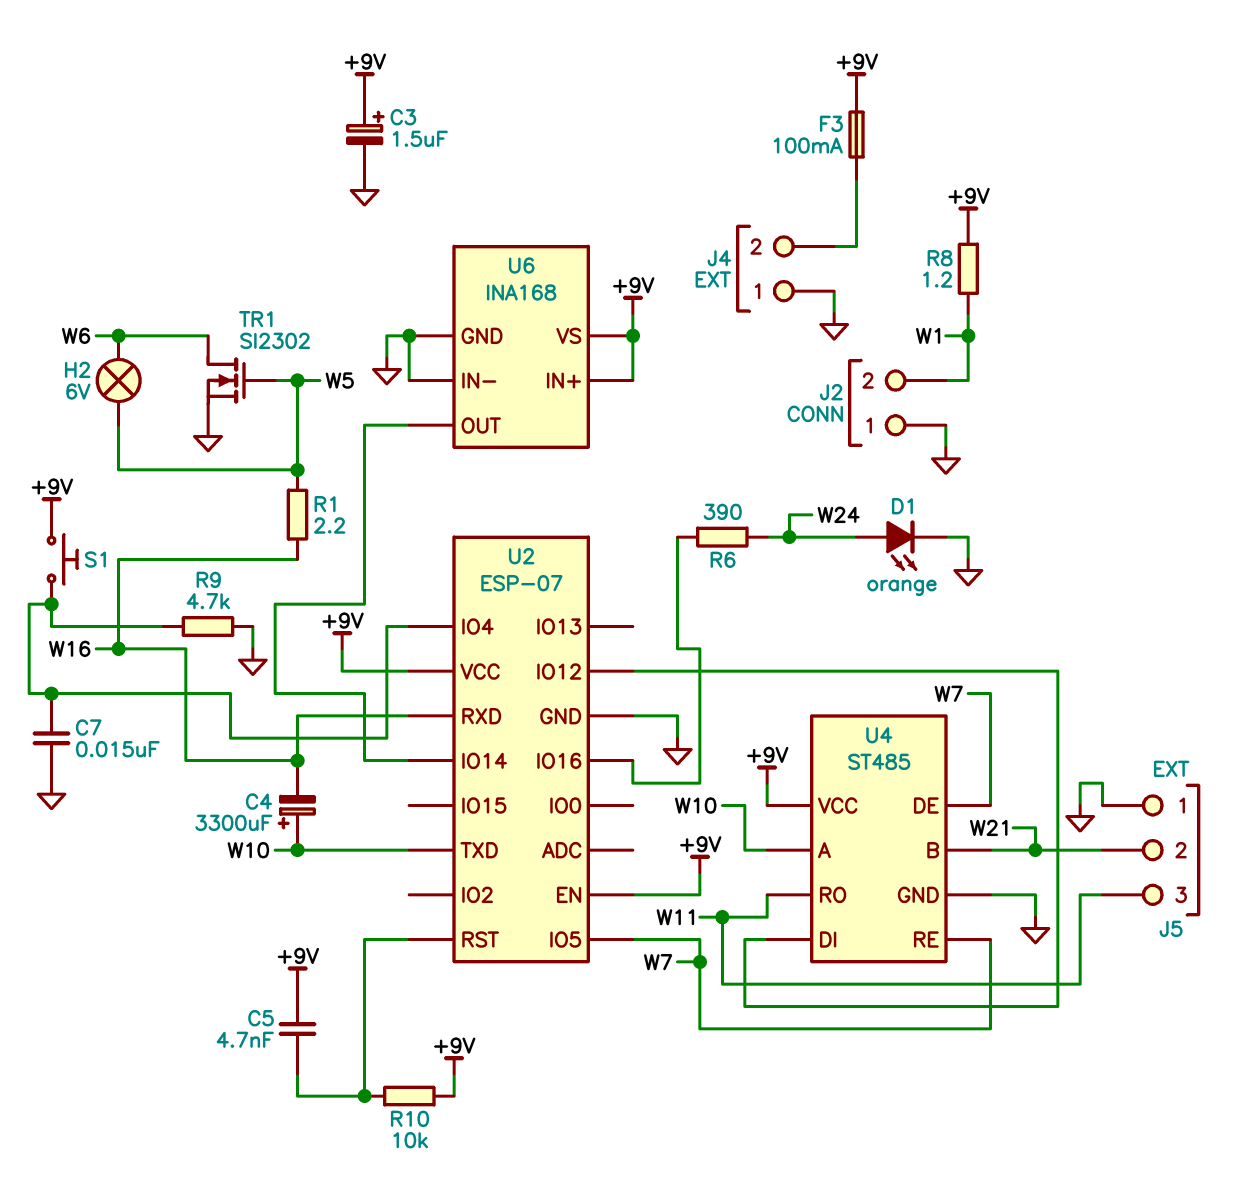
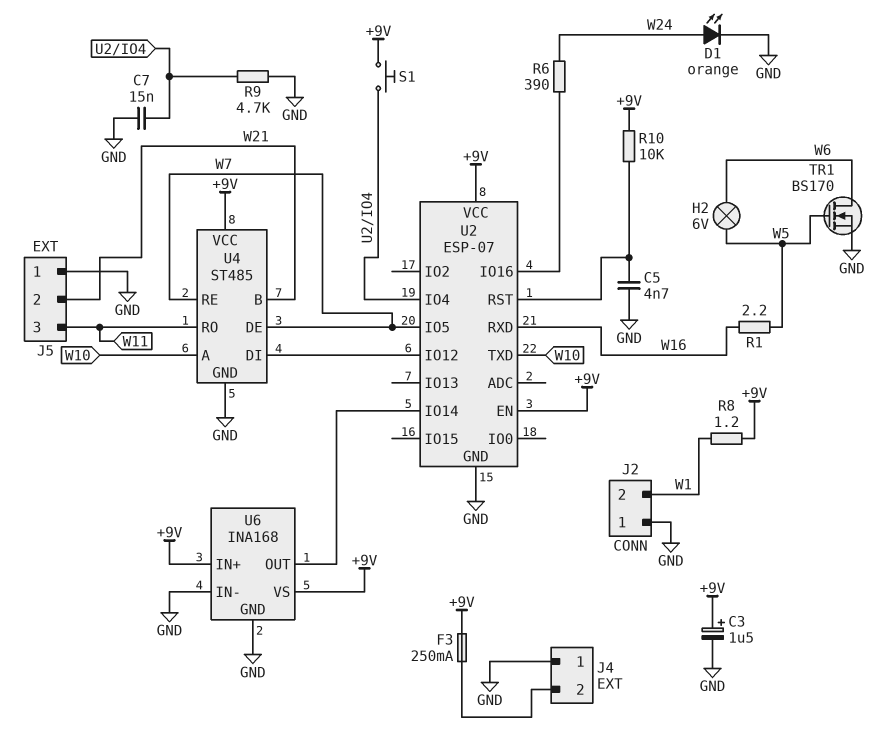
C4: 3300uF (plus W10, minus W16) -> none
C5: 4.7nF (+9V, U2/RST) -> 4.7nF (GND, U2/RST)
F3: 100mA (+9V, J4/2) -> 250mA (+9V, J4/2)
TR1: NMOS SI2302 (G W5, D W6, S GND) -> NMOS BS170 (G W5, D W6, S GND)

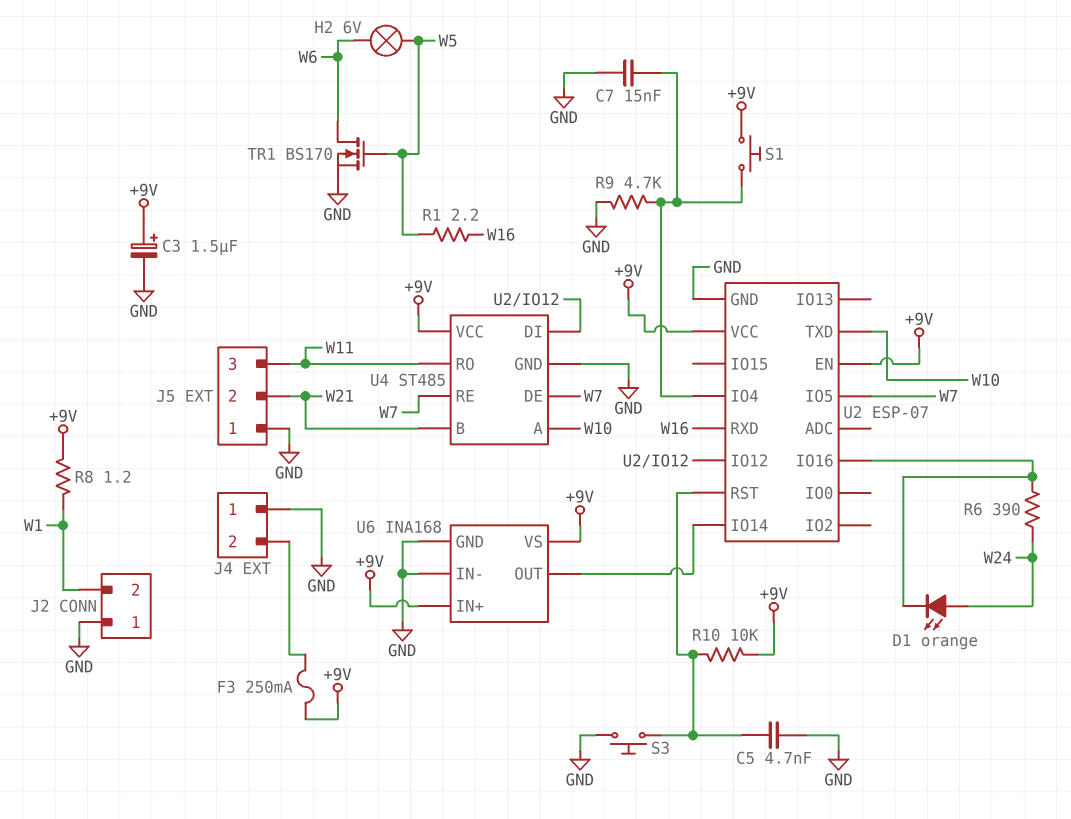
D1: LED orange (A W24, K GND) -> LED orange (A W24, K U2/IO16)
S3: none -> button (GND, U2/RST)

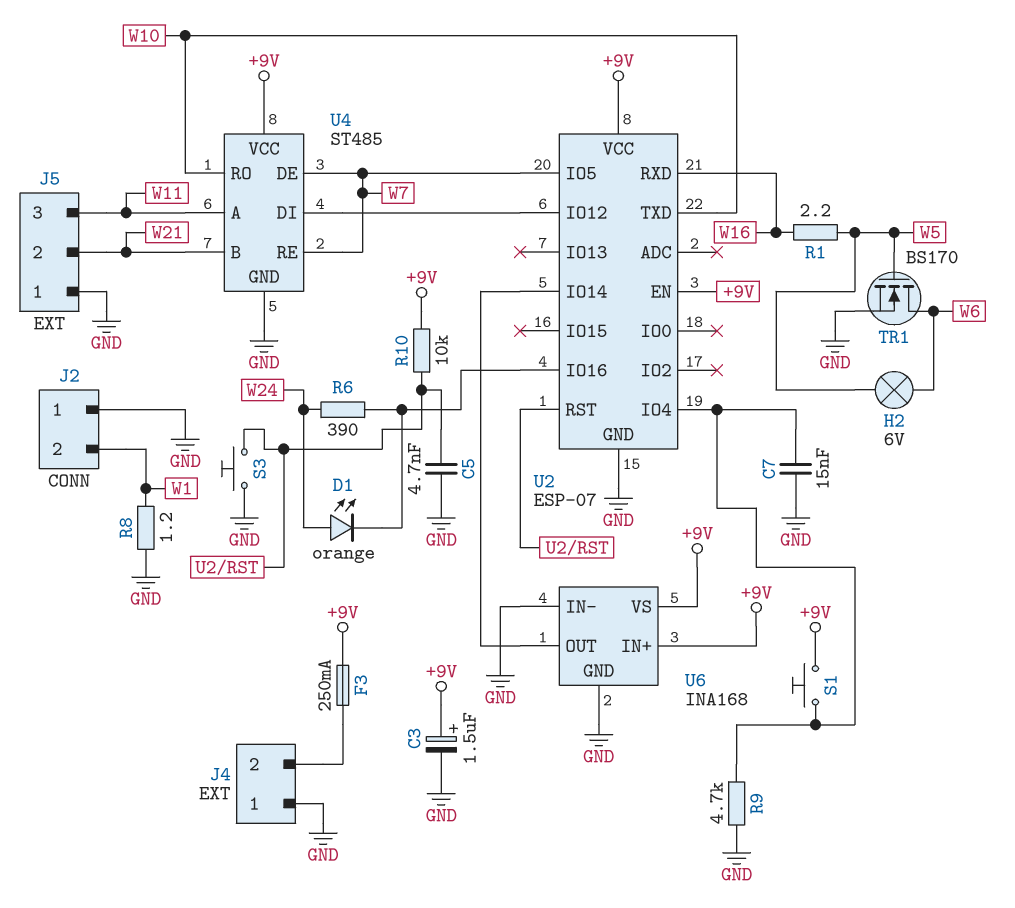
R8: 1.2 (+9V, W1) -> 1.2 (GND, W1)
U4 pin A: W10 -> W11
U4 pin RO: W11 -> W10

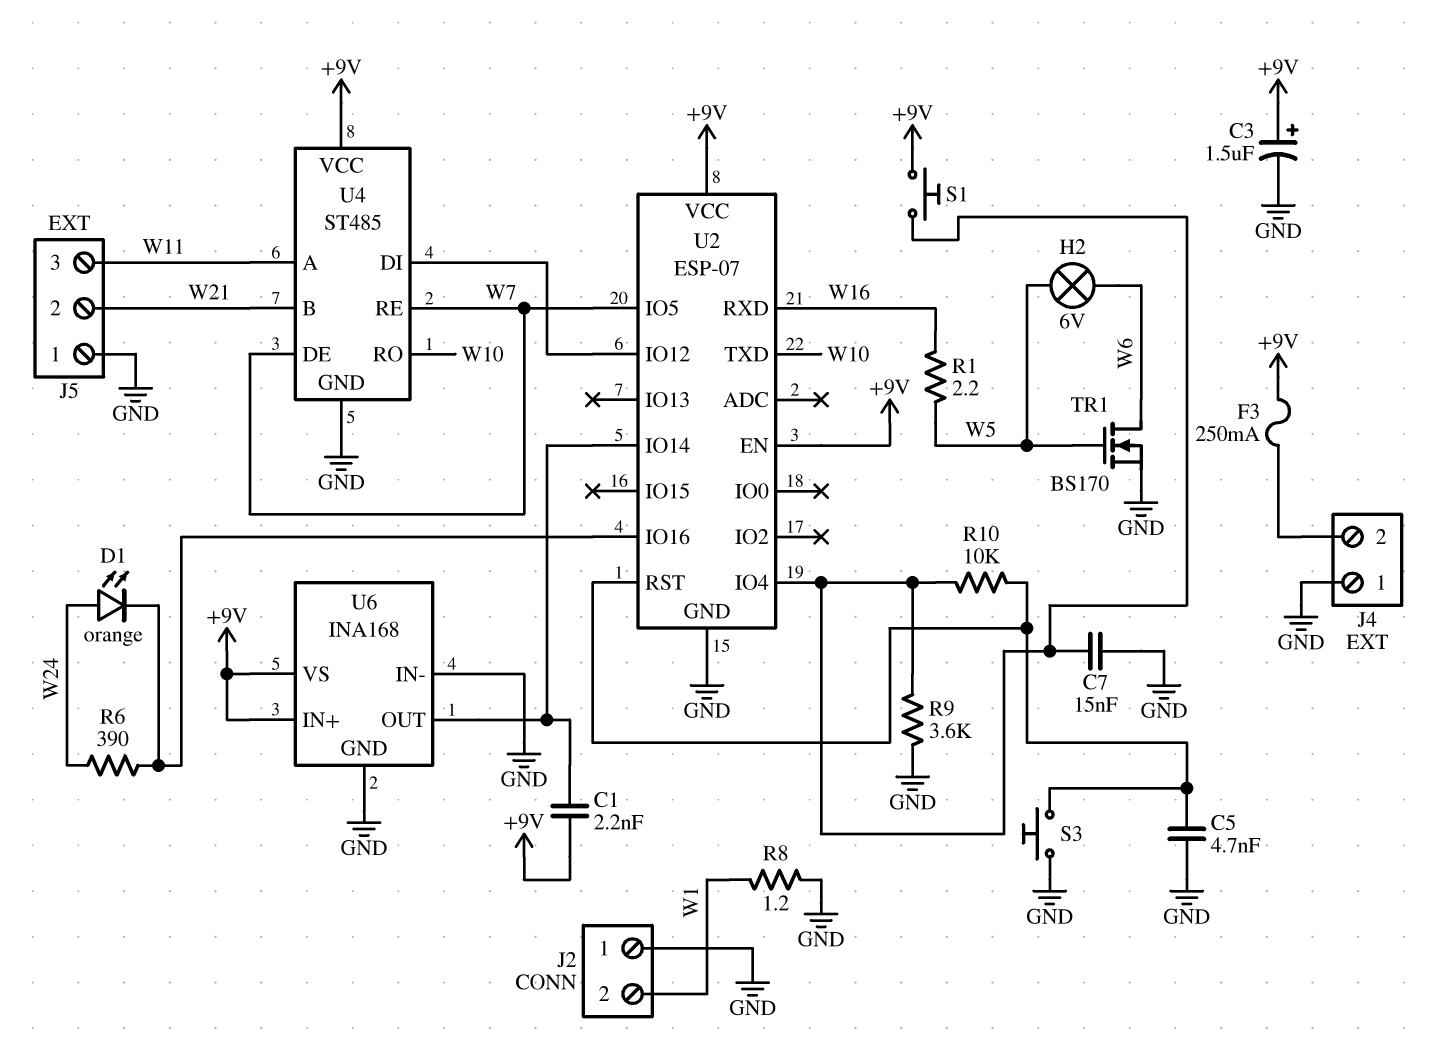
C1: none -> 2.2nF (+9V, U2/IO14)
R9: 4.7k (GND, U2/IO4) -> 3.6k (GND, U2/IO4)
R10: 10k (+9V, U2/RST) -> 10k (U2/IO4, U2/RST)

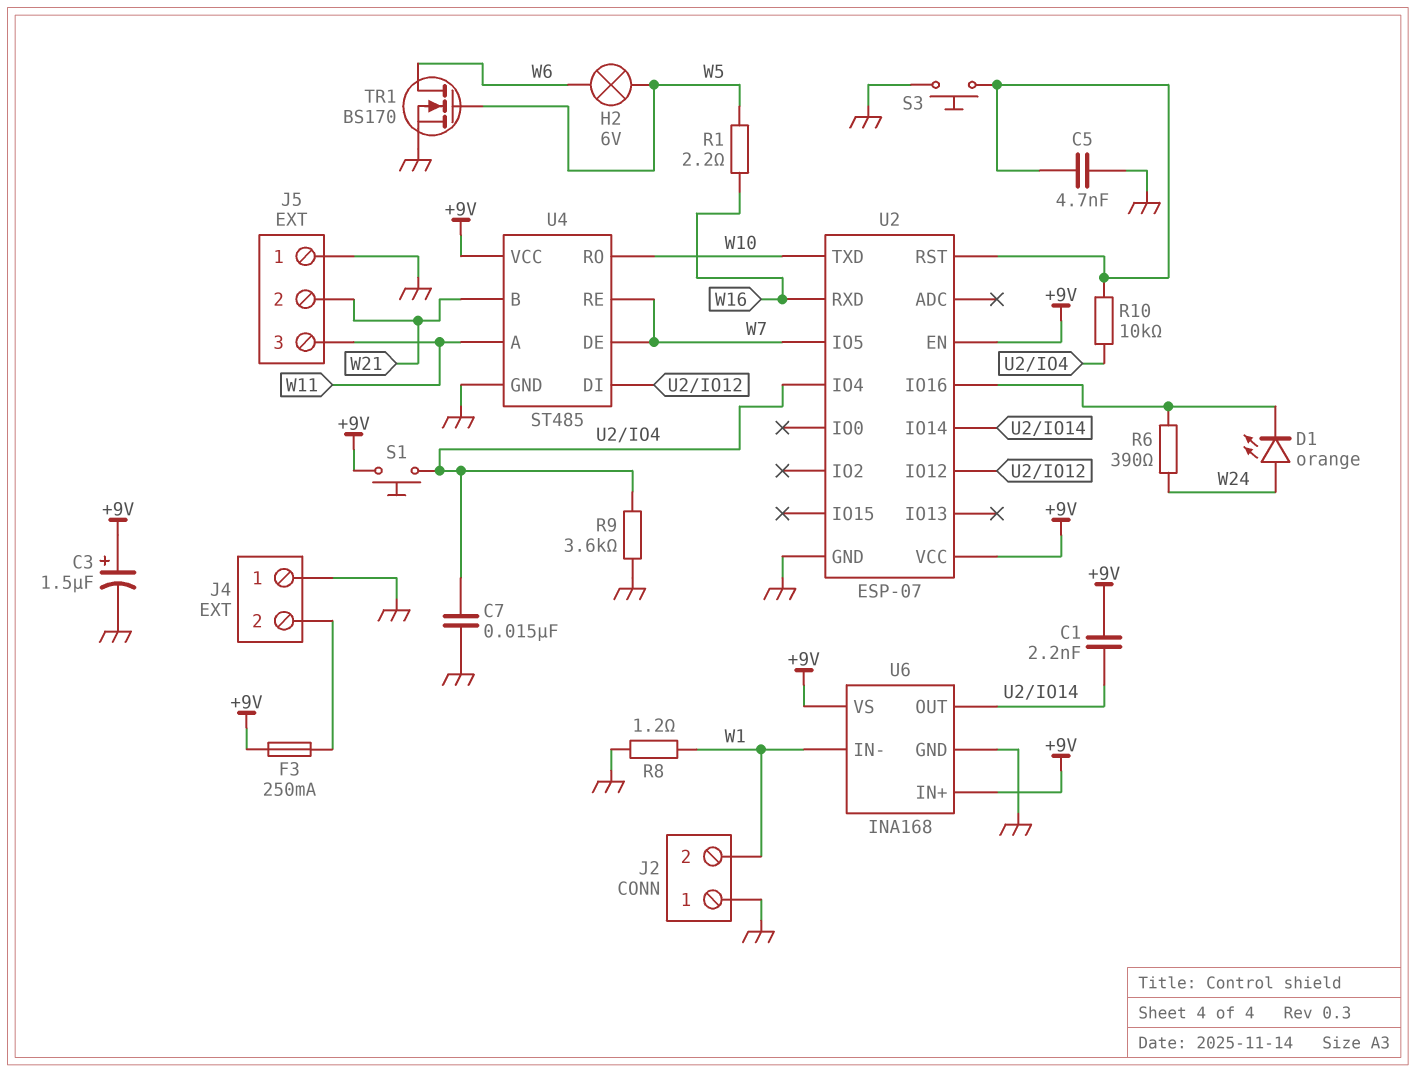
U6 pin IN-: GND -> W1

